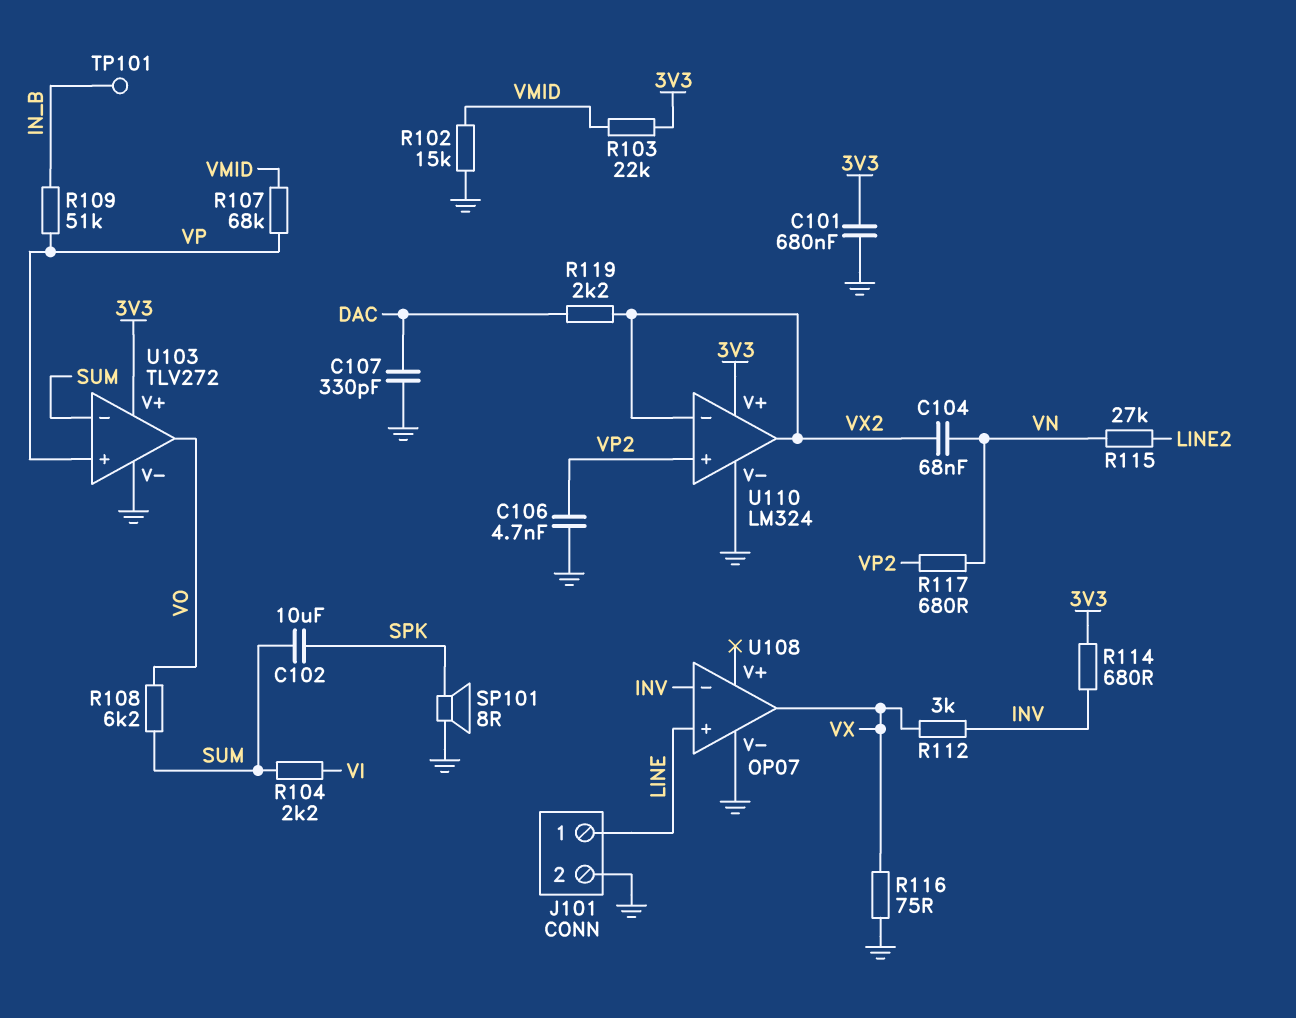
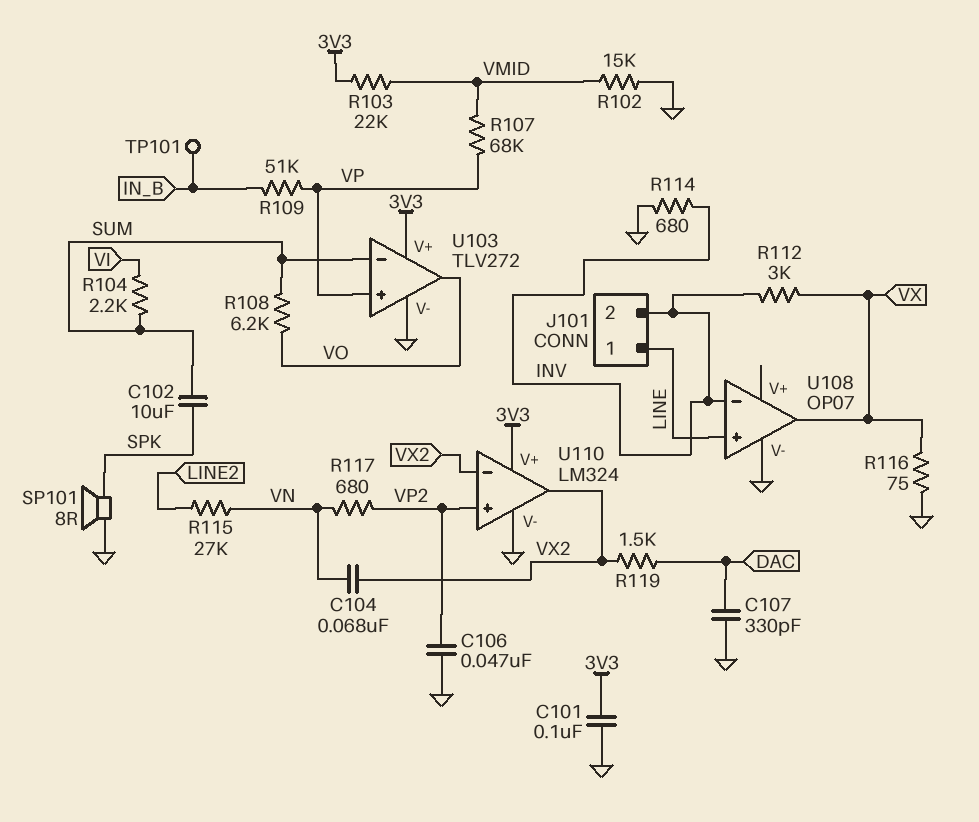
C101: 680nF (3V3, GND) -> 100nF (3V3, GND)
C106: 4.7nF (GND, VP2) -> 47nF (GND, VP2)
J101 pin 2: GND -> INV
R114: 680 (3V3, INV) -> 680 (GND, INV)
R119: 2.2k (DAC, VX2) -> 1.5k (DAC, VX2)

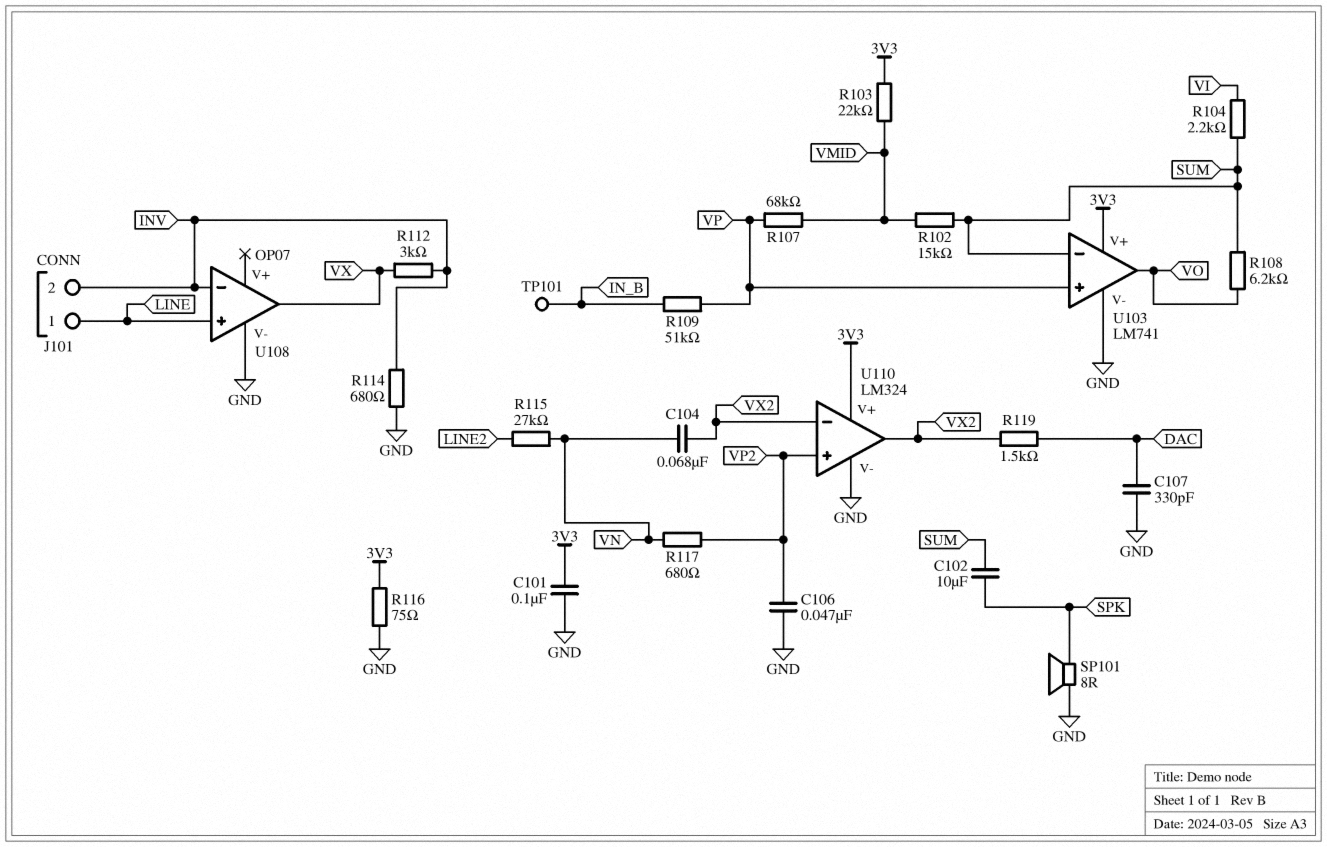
R102: 15k (GND, VMID) -> 15k (SUM, VMID)
R116: 75 (GND, VX) -> 75 (3V3, GND)
U103: TLV272 -> LM741

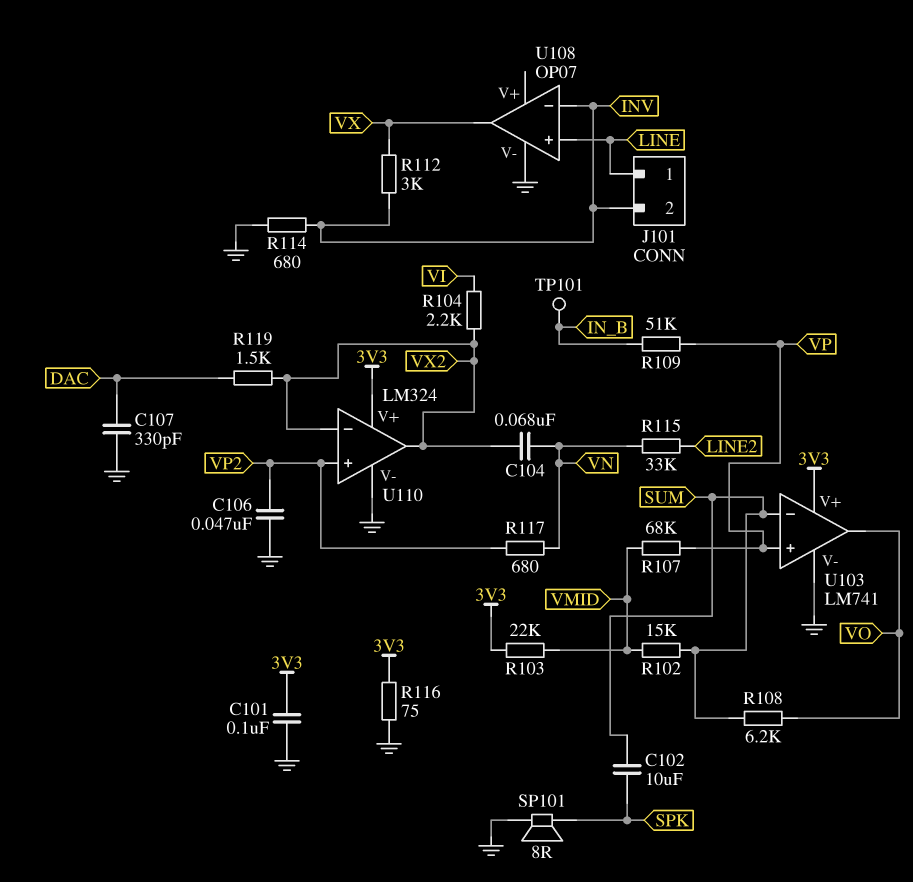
R104: 2.2k (SUM, VI) -> 2.2k (VI, VX2)
R115: 27k (LINE2, VN) -> 33k (LINE2, VN)

